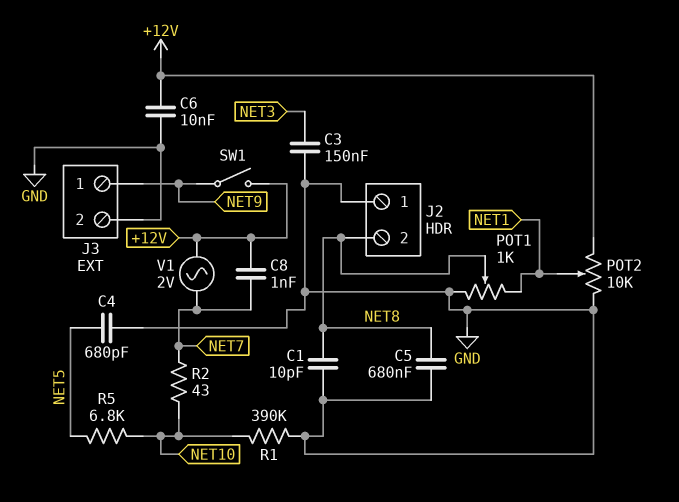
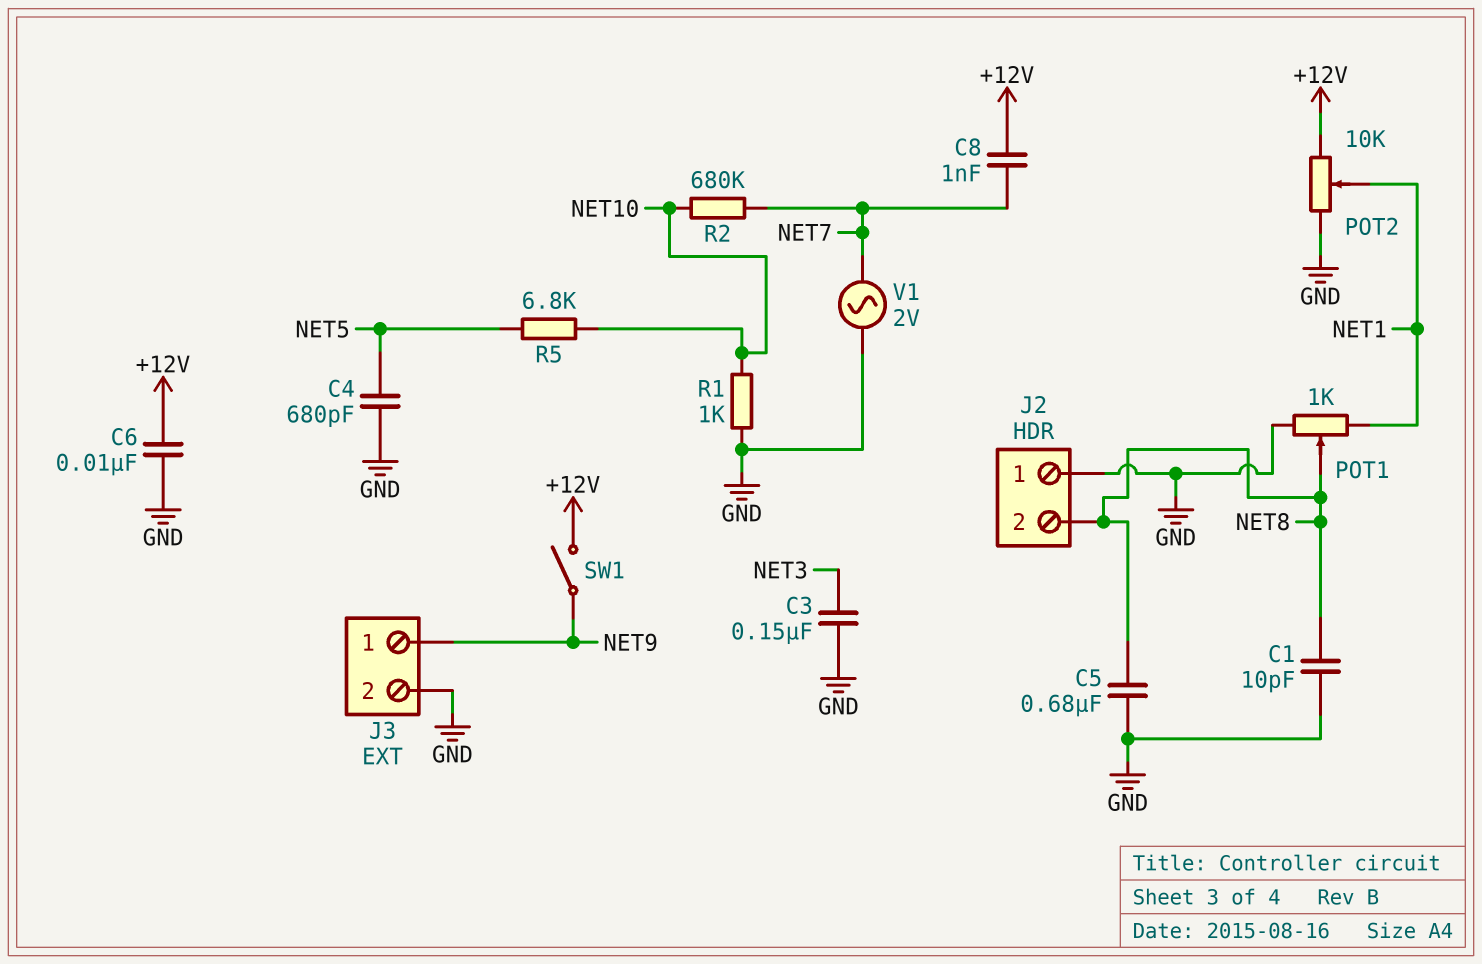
R1: 390k (GND, NET10) -> 1k (GND, NET10)
R2: 43 (NET7, NET10) -> 680k (NET7, NET10)
V1: AC 2V (+12V, NET7) -> AC 2V (GND, NET7)

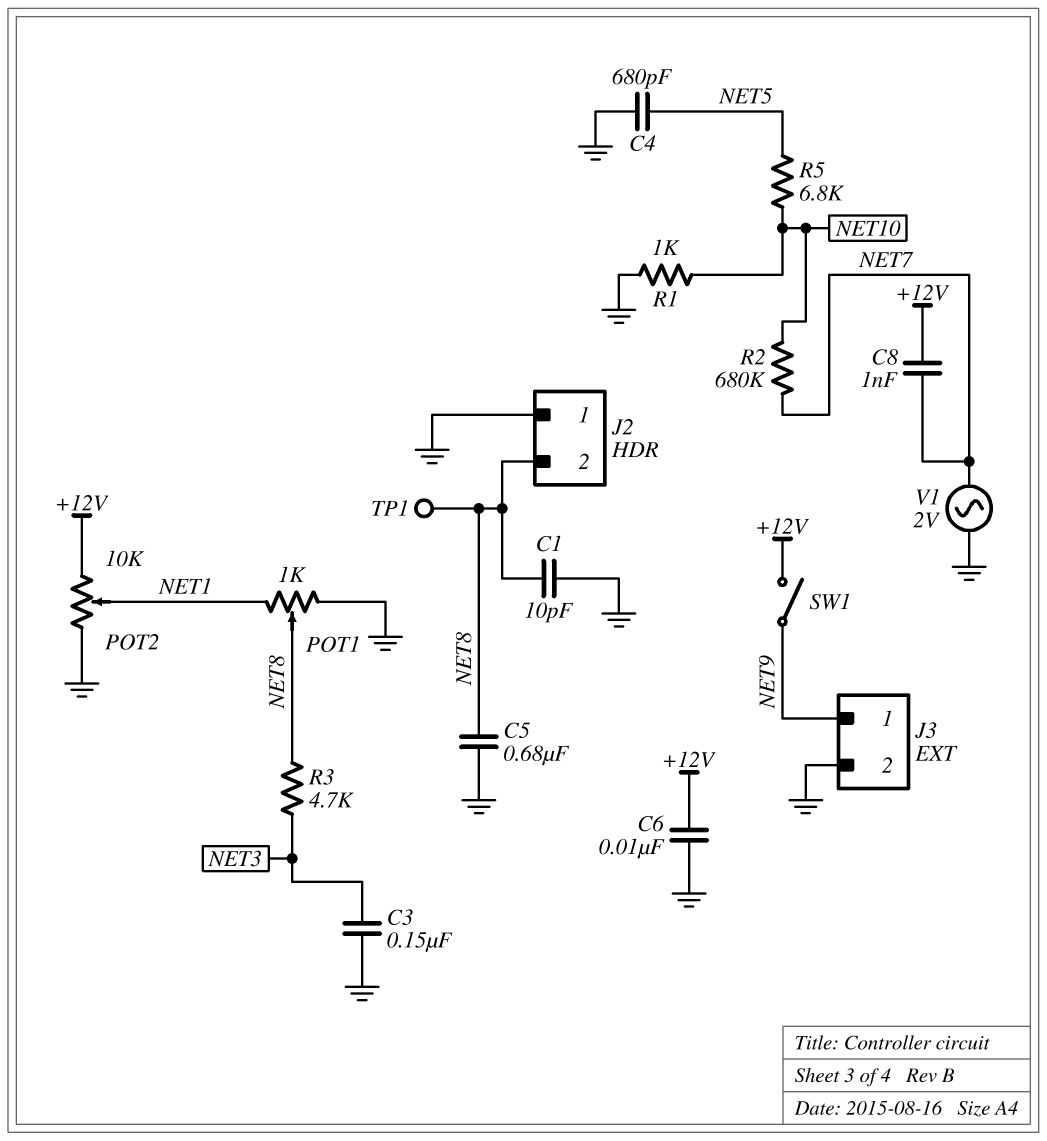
R3: none -> 4.7k (NET3, NET8)
TP1: none -> test point (NET8)

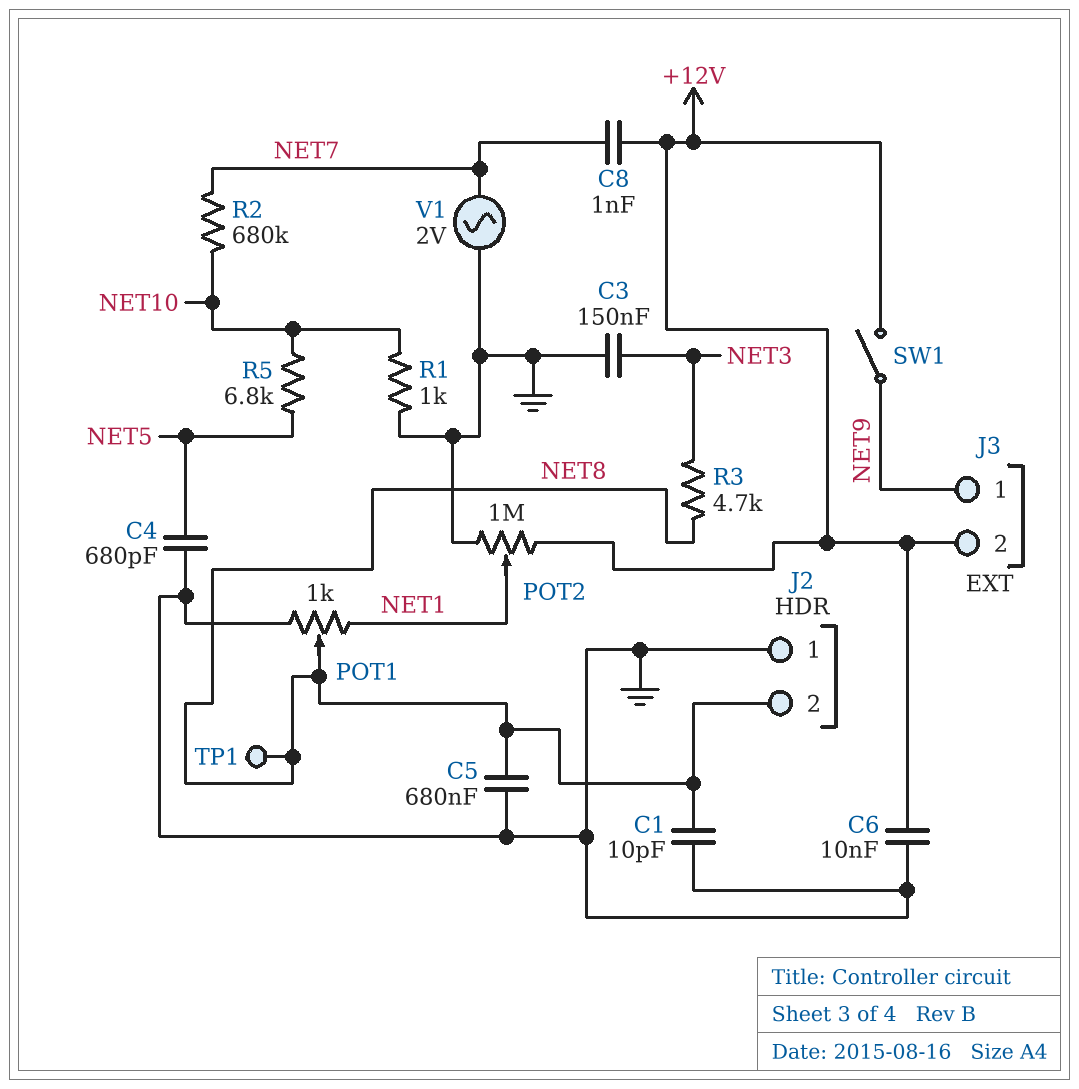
J3 pin 2: GND -> +12V
POT2: 10k (+12V, GND, wiper NET1) -> 1M (+12V, GND, wiper NET1)

